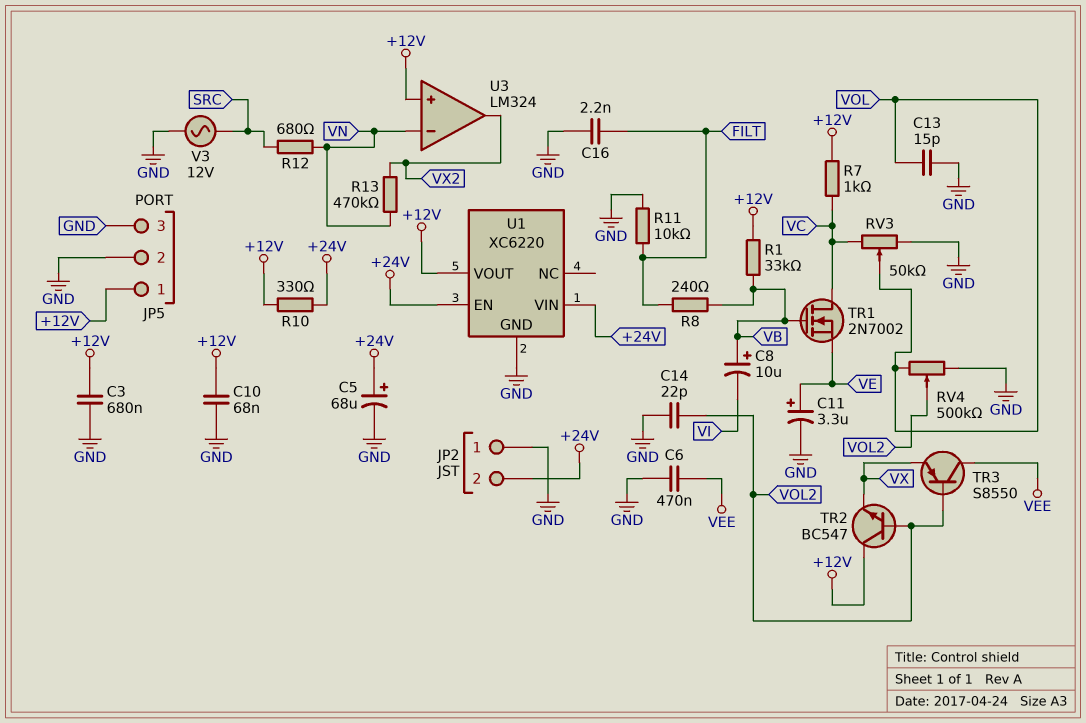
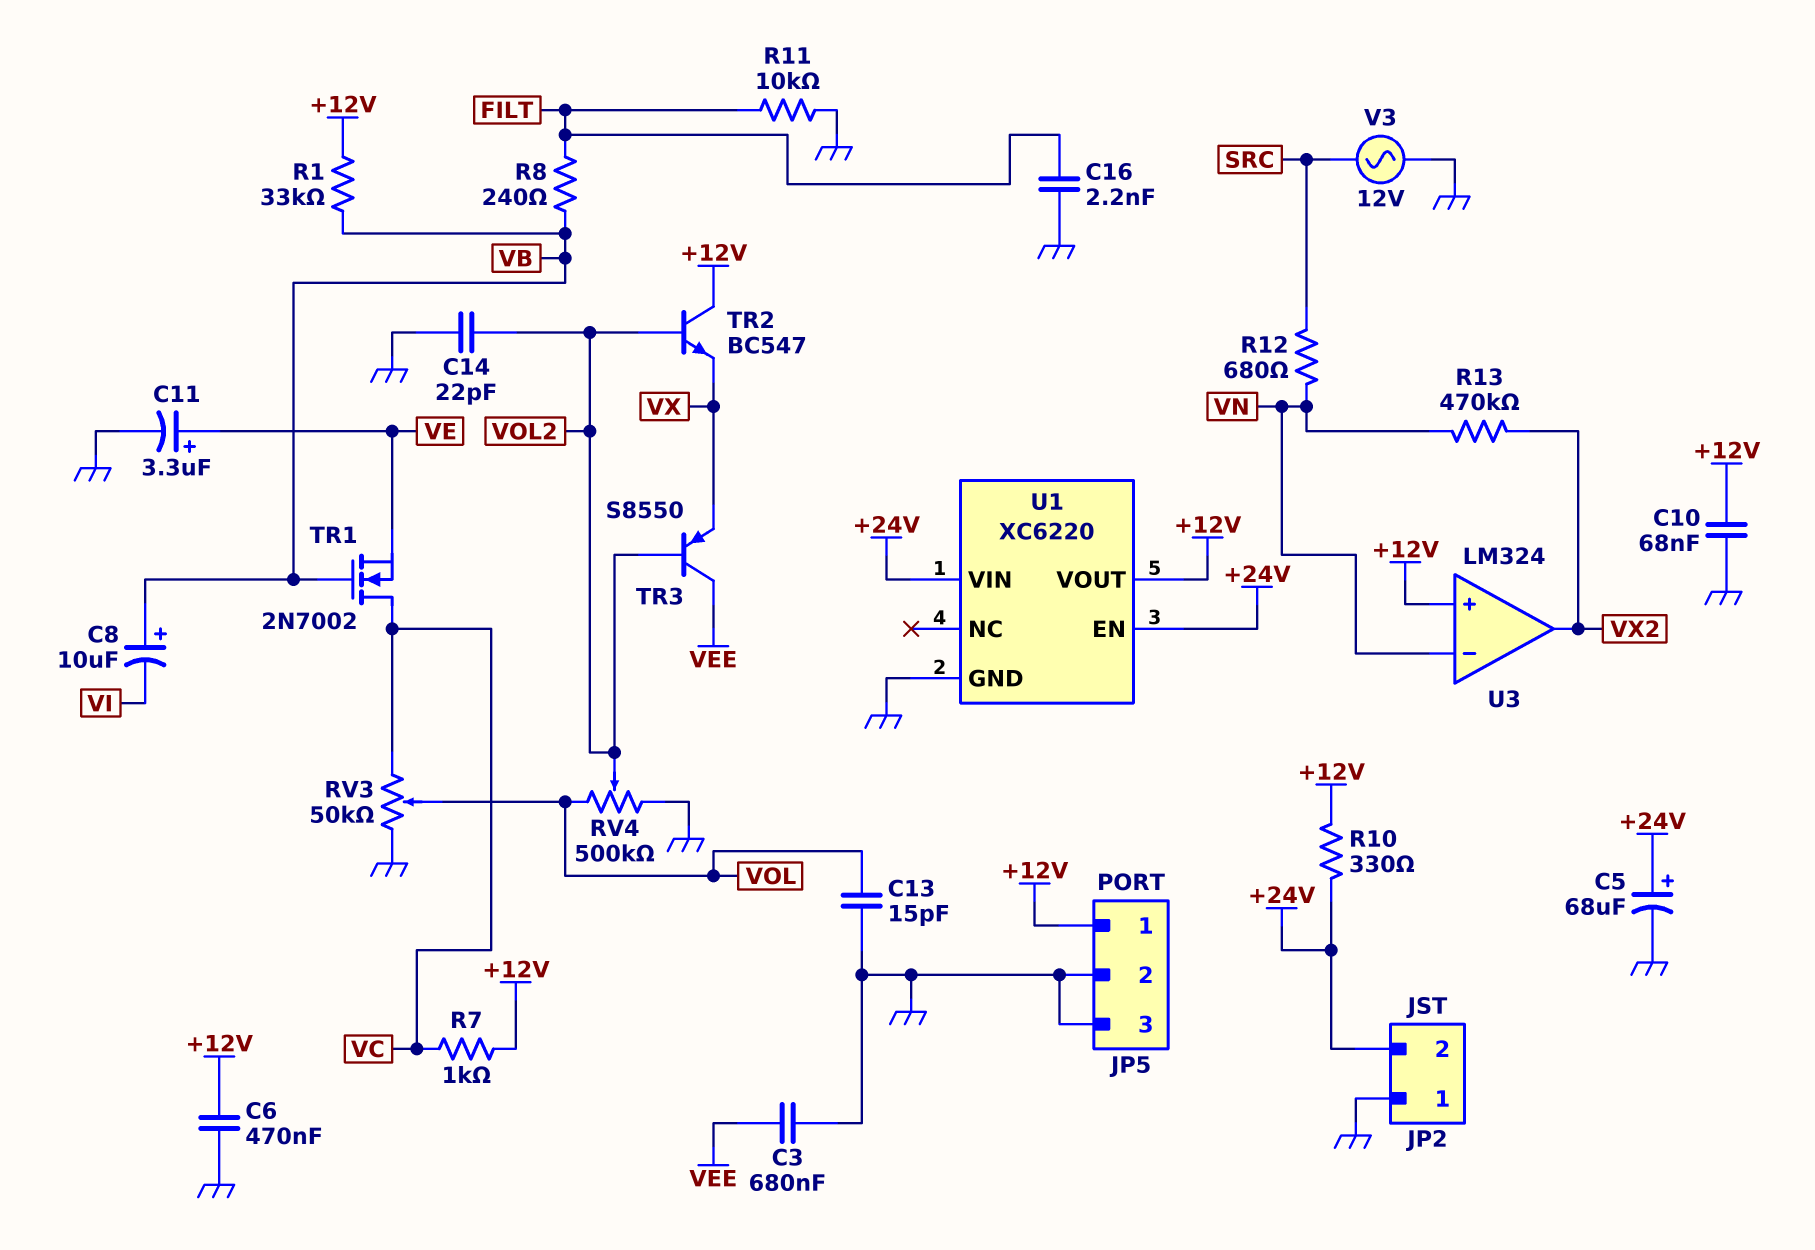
C3: 680nF (+12V, GND) -> 680nF (GND, VEE)
C6: 470nF (GND, VEE) -> 470nF (+12V, GND)

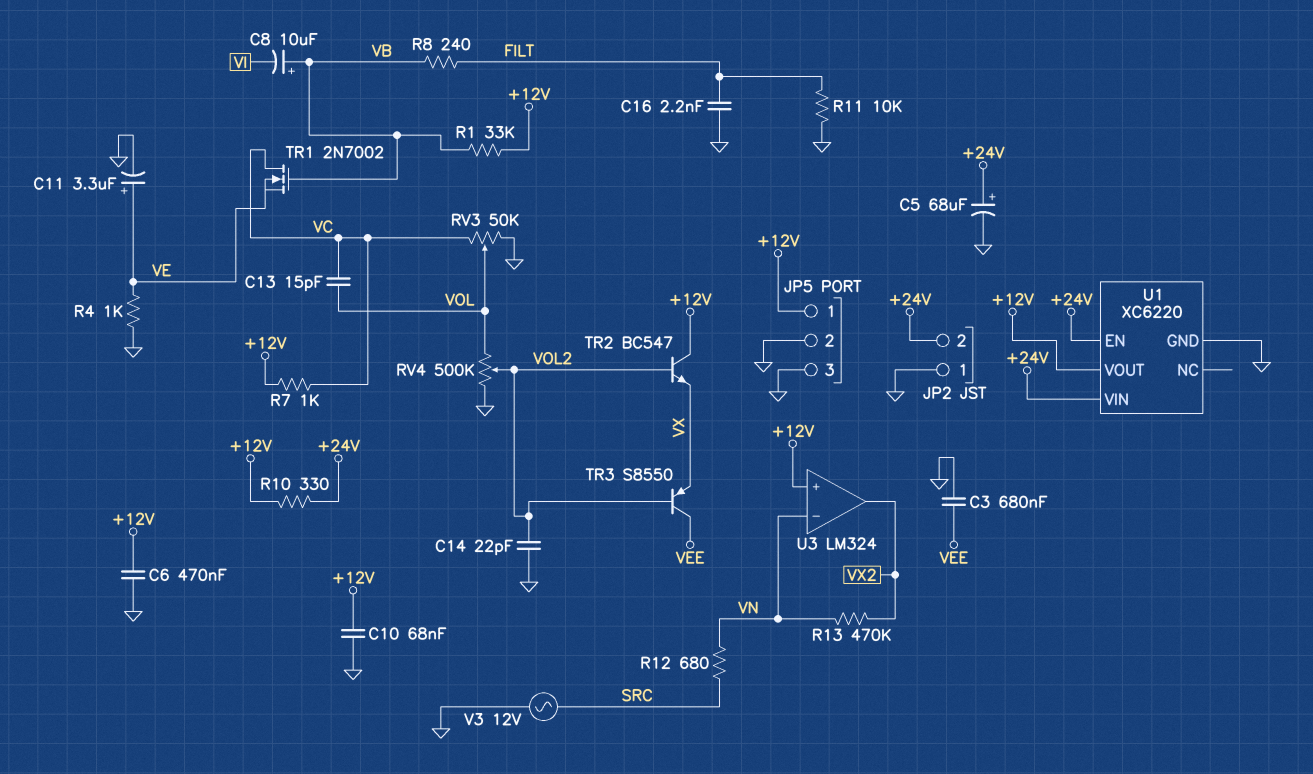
C13: 15pF (GND, VOL) -> 15pF (VC, VOL)
R4: none -> 1k (GND, VE)

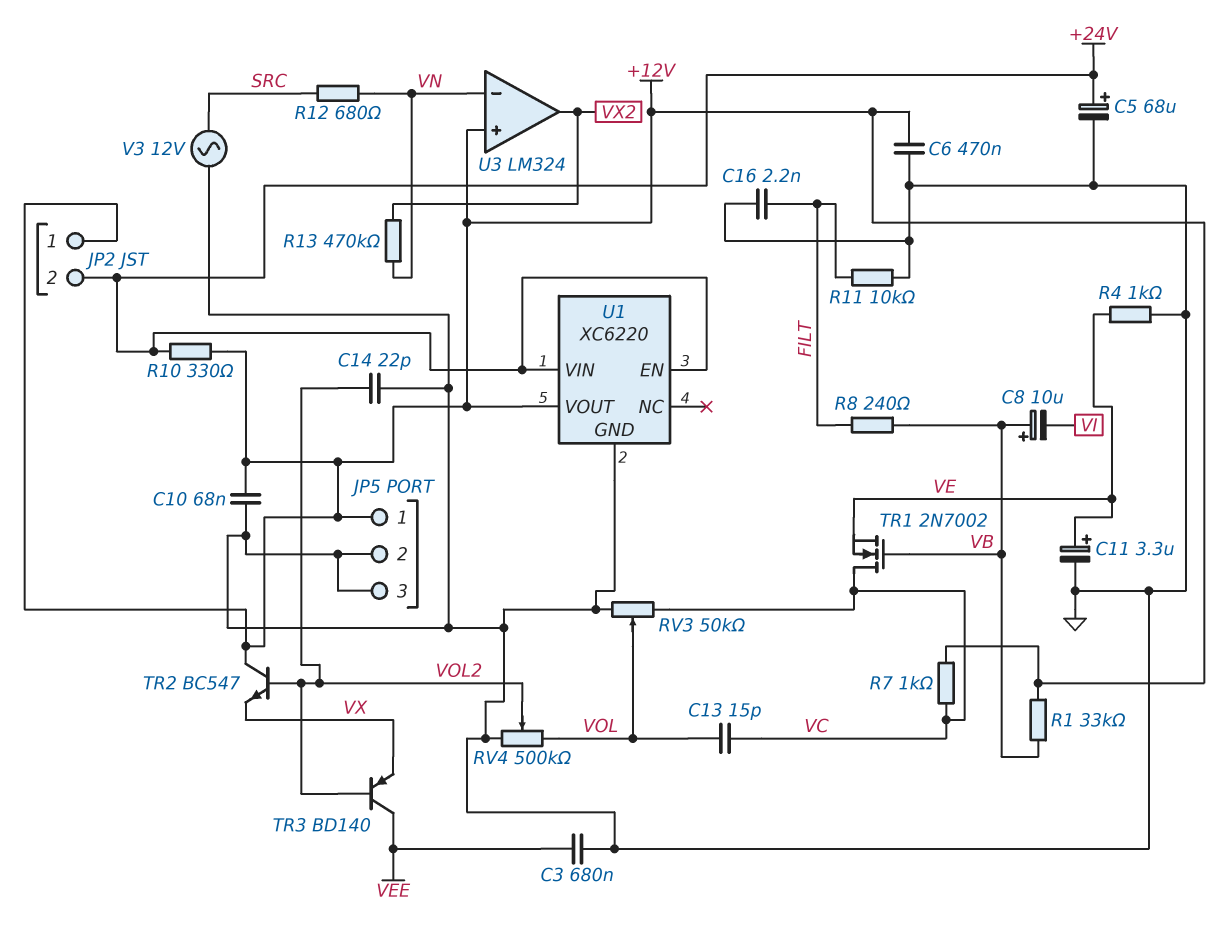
JP2 pin 1: GND -> +12V
TR3: PNP S8550 (B VOL2, C VEE, E VX) -> PNP BD140 (B VOL2, C VEE, E VX)

